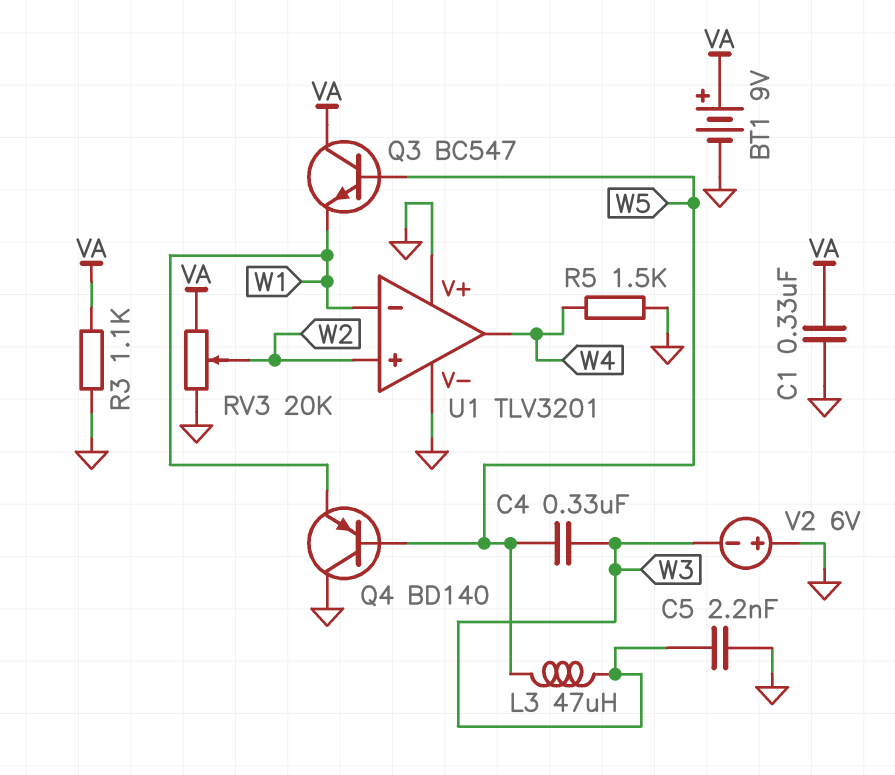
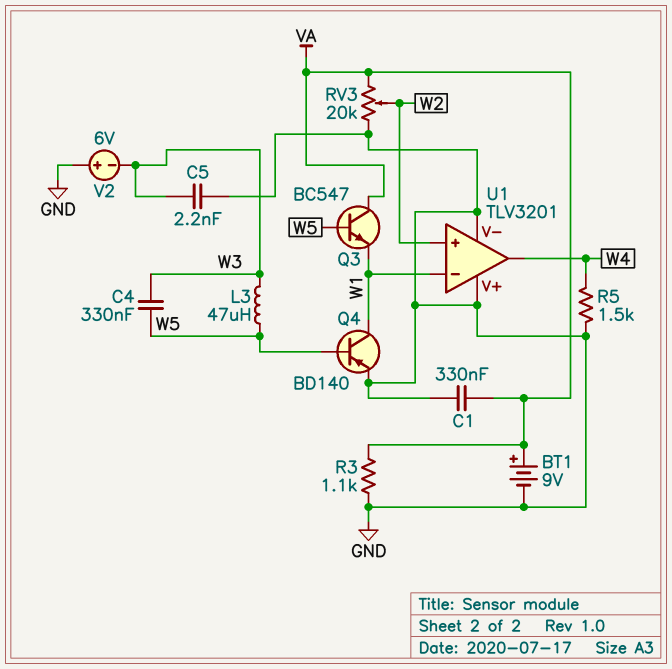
Q4: PNP BD140 (B W5, C GND, E W1) -> PNP BD140 (B W5, C W1, E GND)

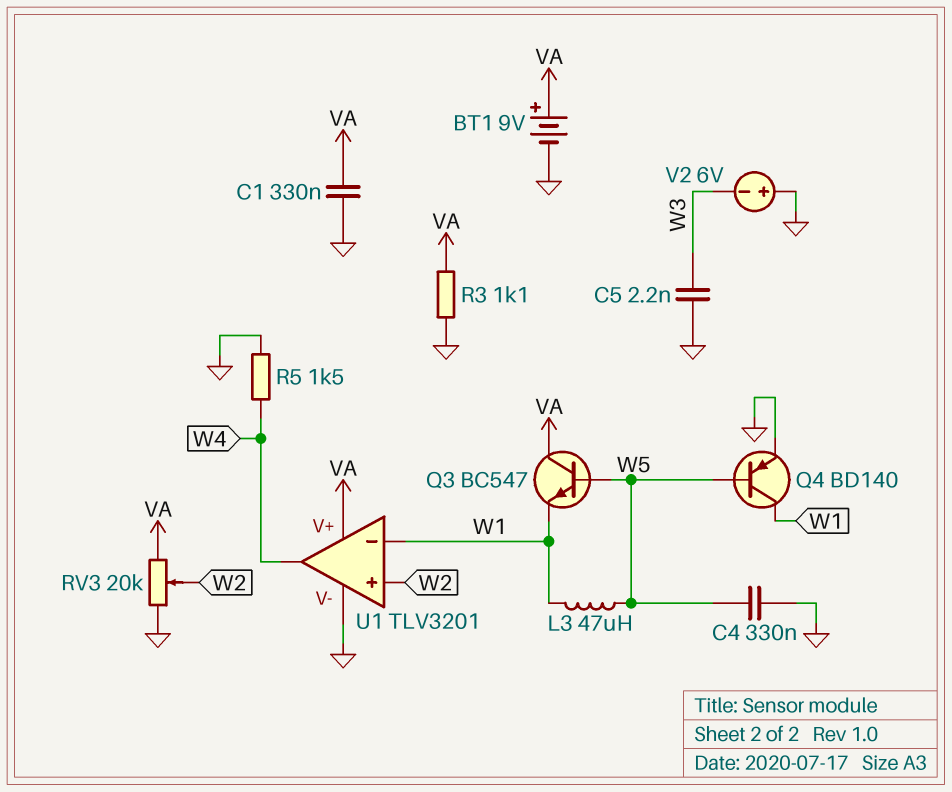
C4: 330nF (W3, W5) -> 330nF (GND, W5)
L3: 47uH (W3, W5) -> 47uH (W1, W5)
U1 pin V+: GND -> VA

